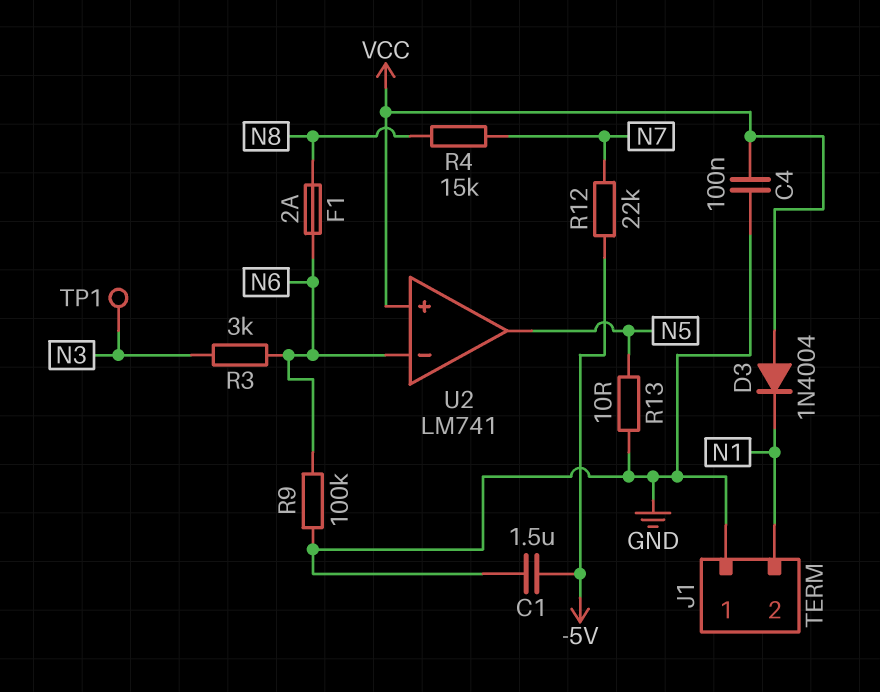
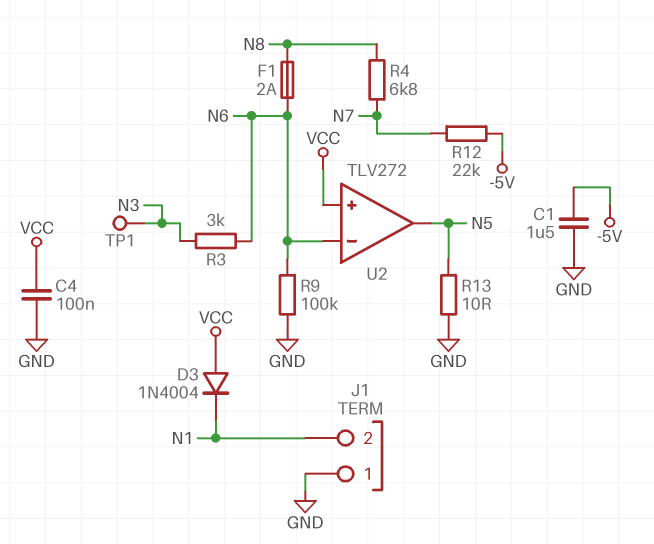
R4: 15k (N7, N8) -> 6.8k (N7, N8)
U2: LM741 -> TLV272

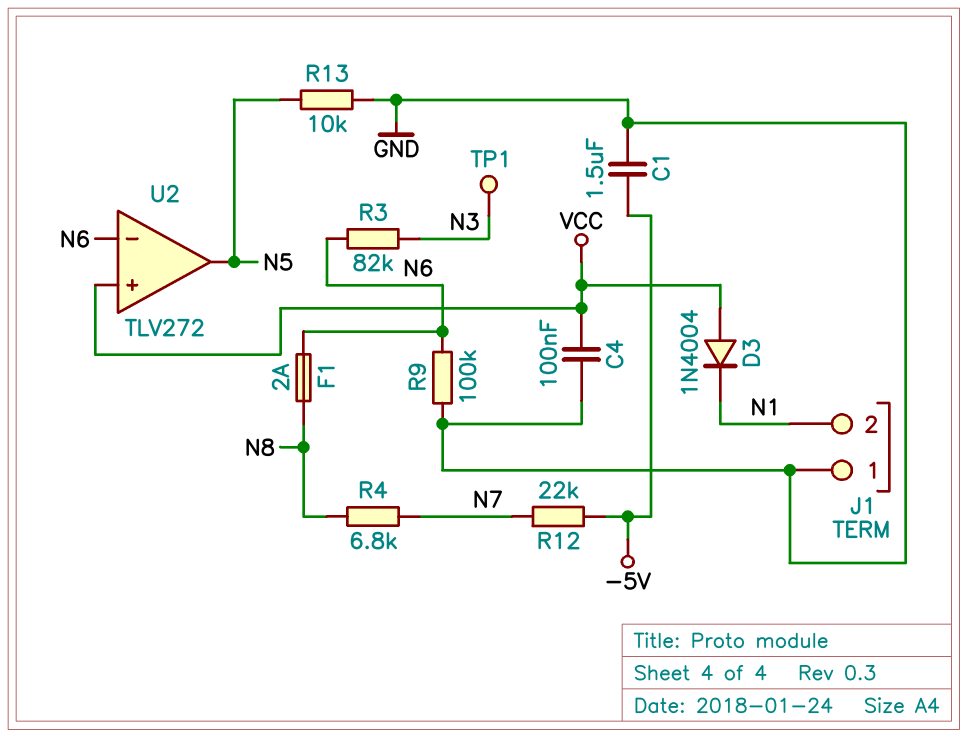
R3: 3k (N3, N6) -> 82k (N3, N6)
R13: 10 (GND, N5) -> 10k (GND, N5)

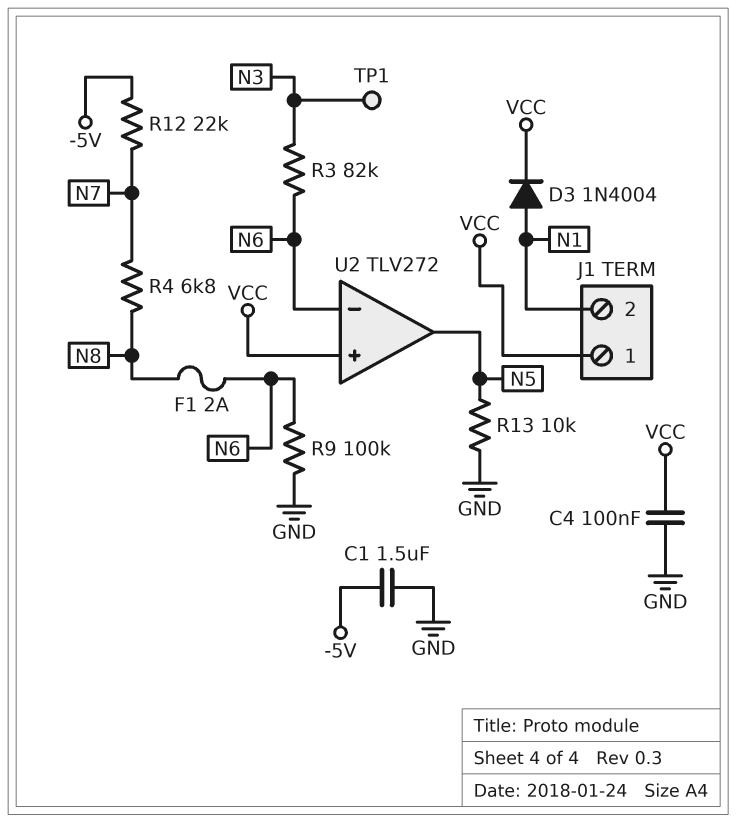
D3: diode 1N4004 (A VCC, K N1) -> diode 1N4004 (A N1, K VCC)
J1 pin 1: GND -> VCC

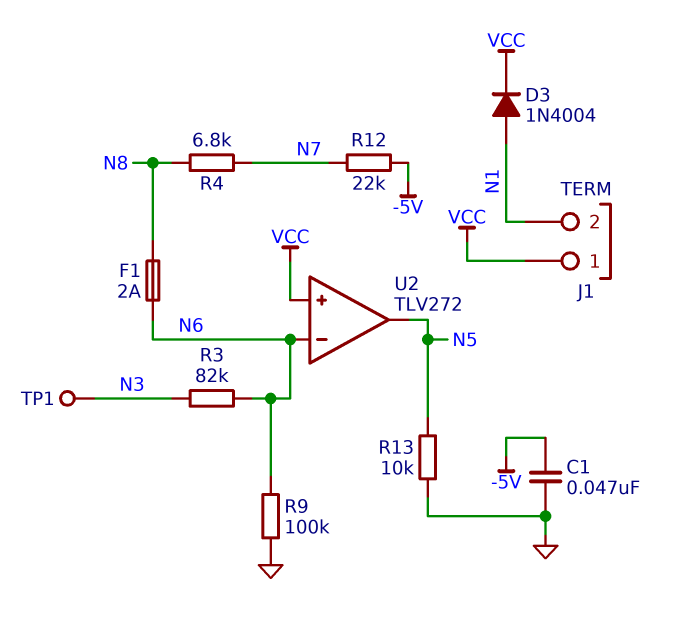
C1: 1.5uF (-5V, GND) -> 47nF (-5V, GND)
C4: 100nF (GND, VCC) -> none

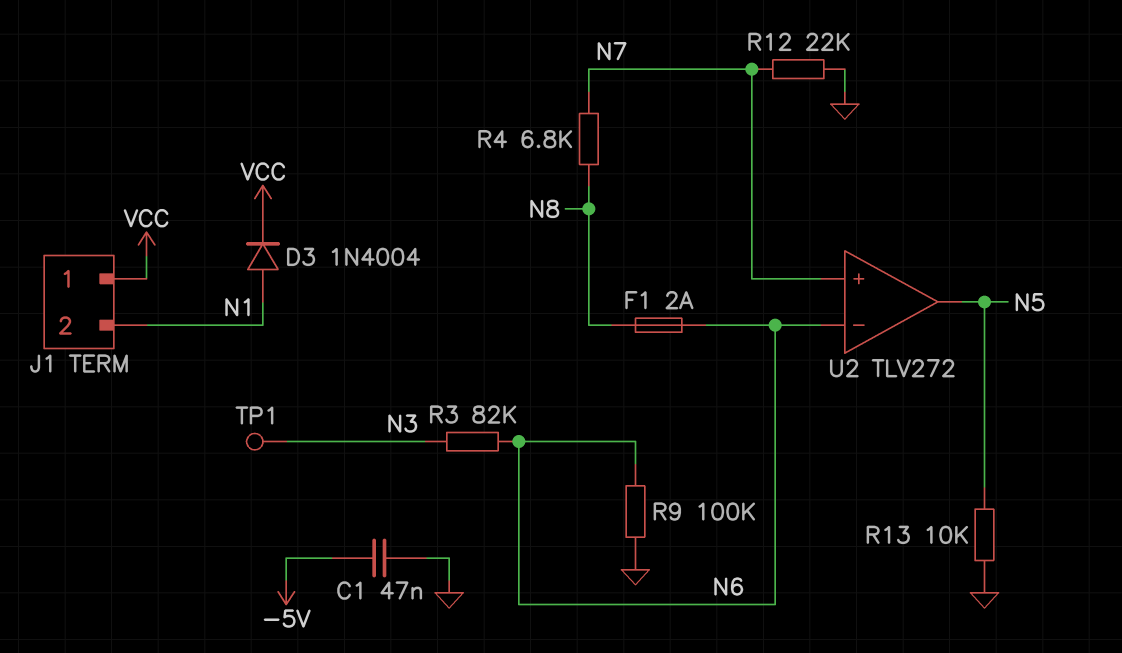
R12: 22k (-5V, N7) -> 22k (GND, N7)
U2 pin in+: VCC -> N7

